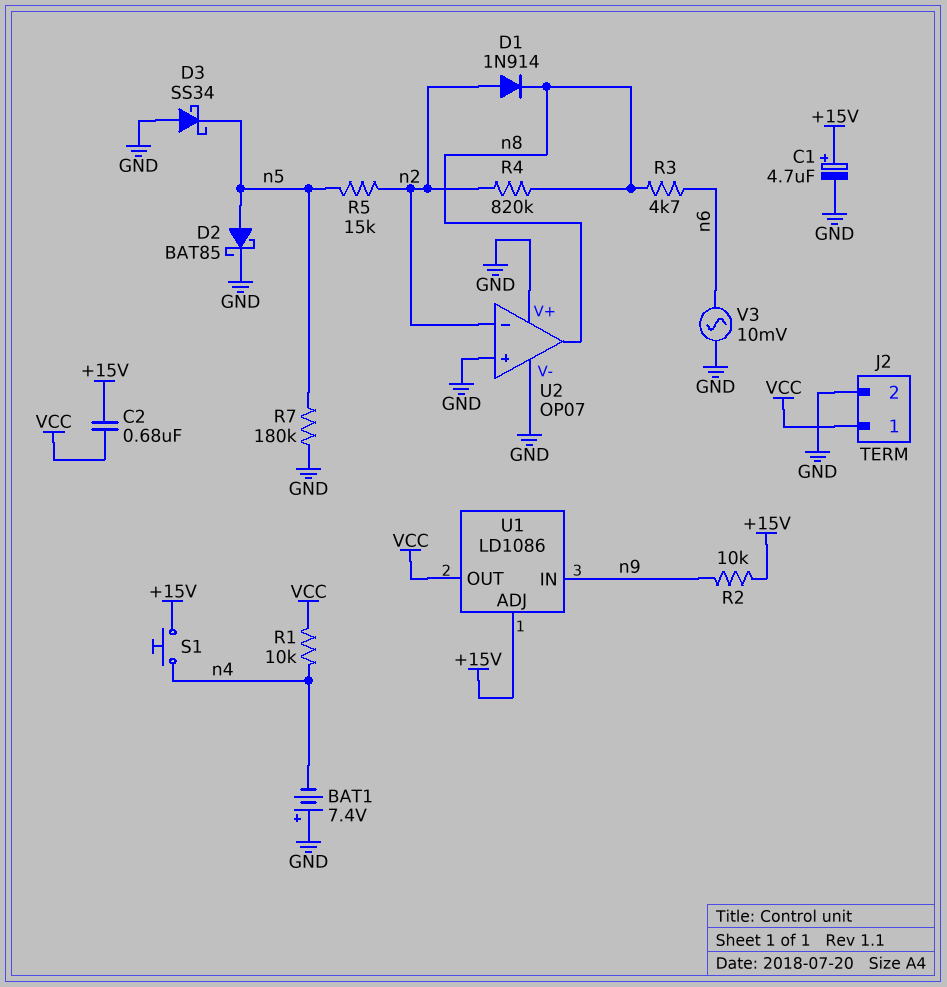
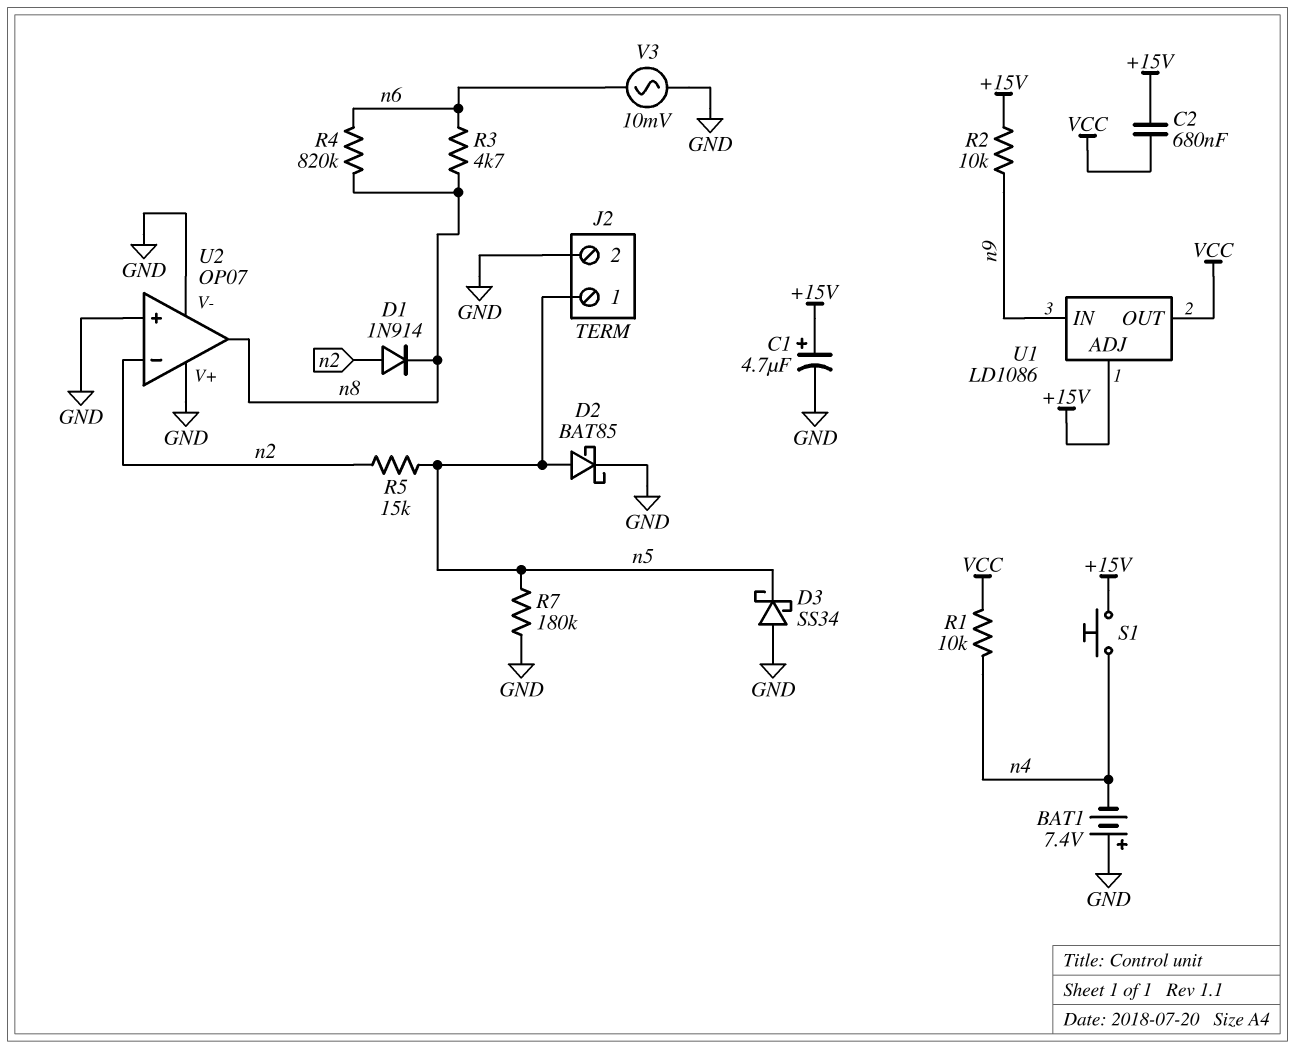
J2 pin 1: VCC -> n5
R4: 820k (n2, n8) -> 820k (n6, n8)

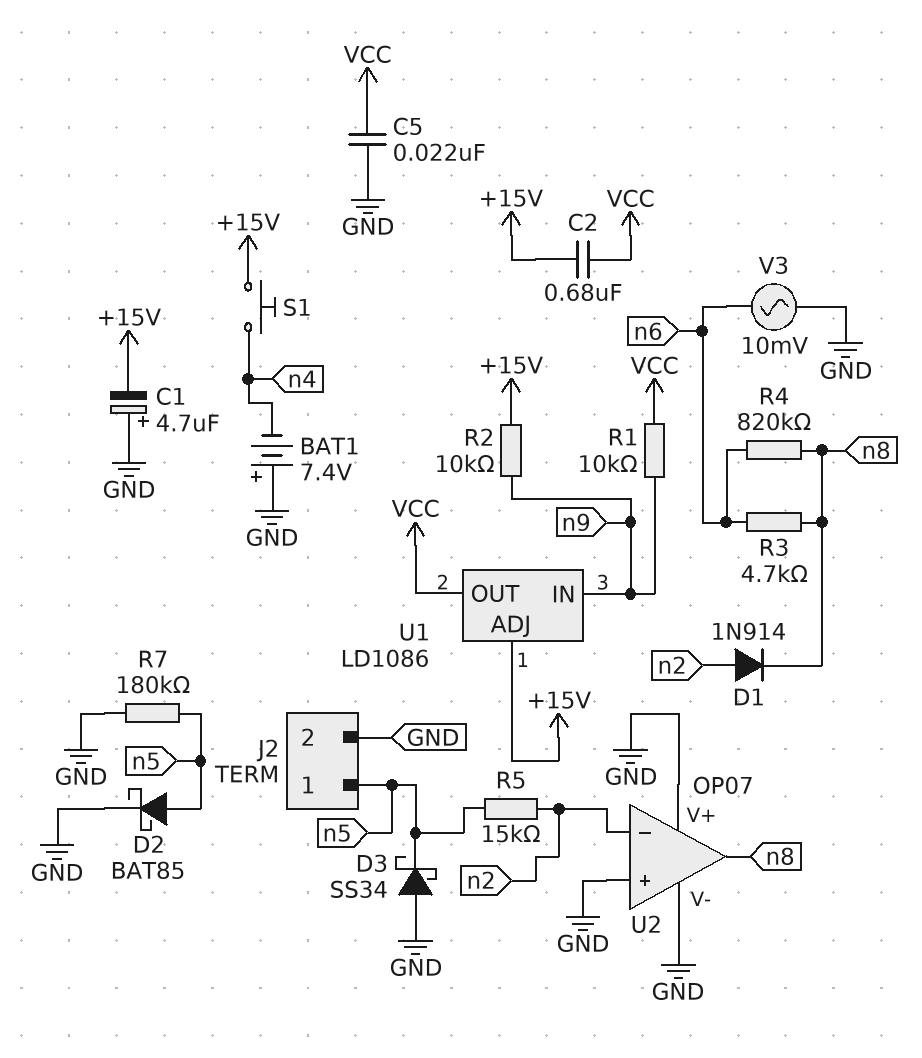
C1: 4.7uF (plus +15V, minus GND) -> 4.7uF (plus GND, minus +15V)
C5: none -> 22nF (GND, VCC)
R1: 10k (VCC, n4) -> 10k (VCC, n9)

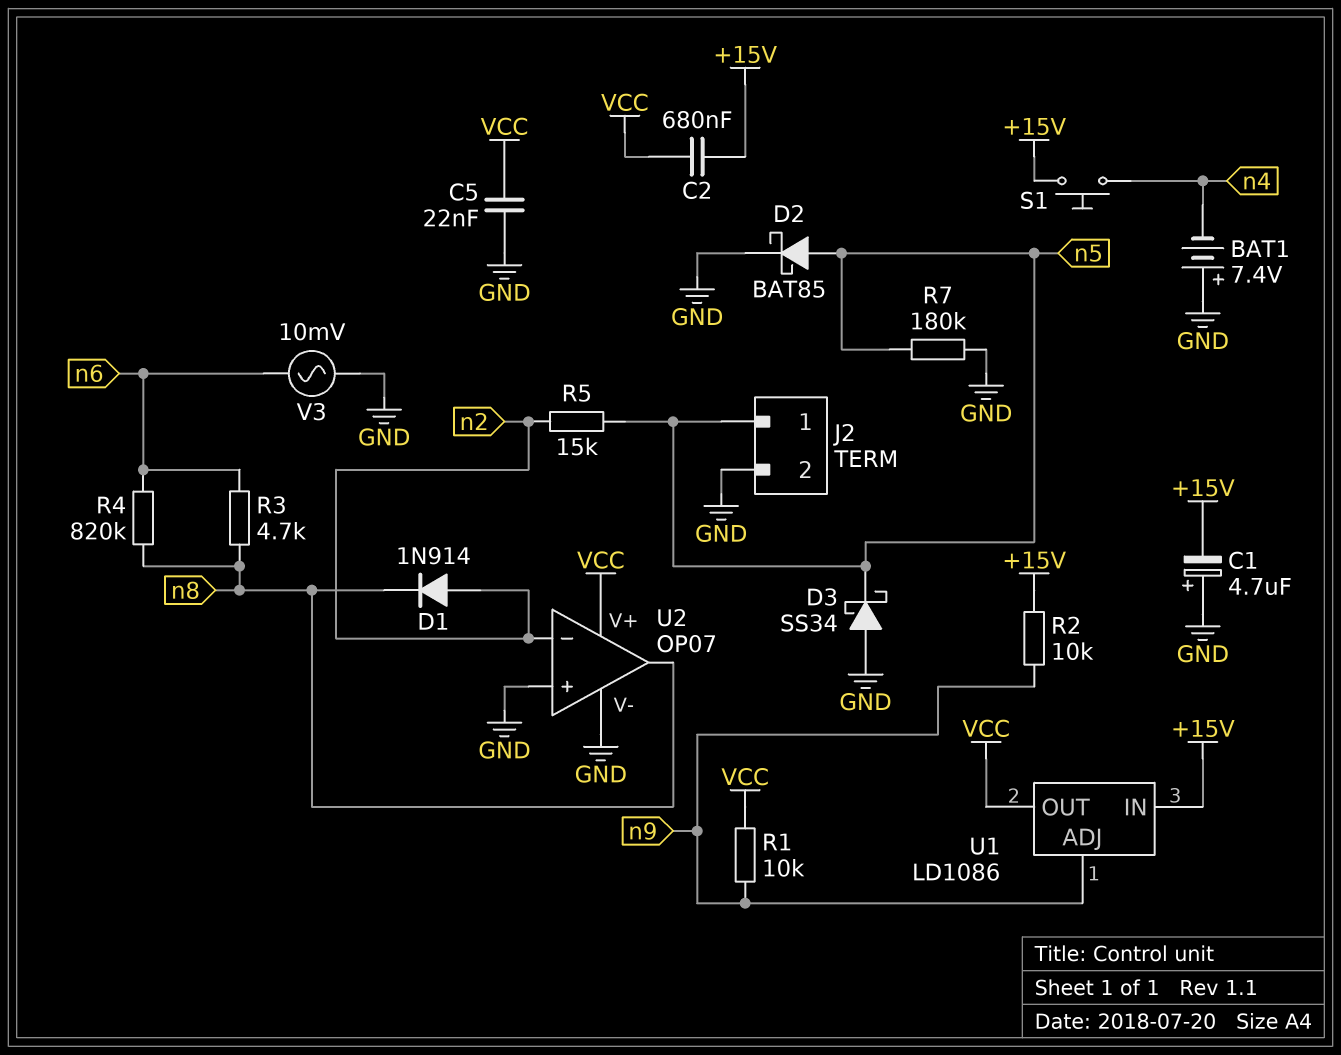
U1 pin ADJ: +15V -> n9
U1 pin IN: n9 -> +15V
U2 pin V+: GND -> VCC

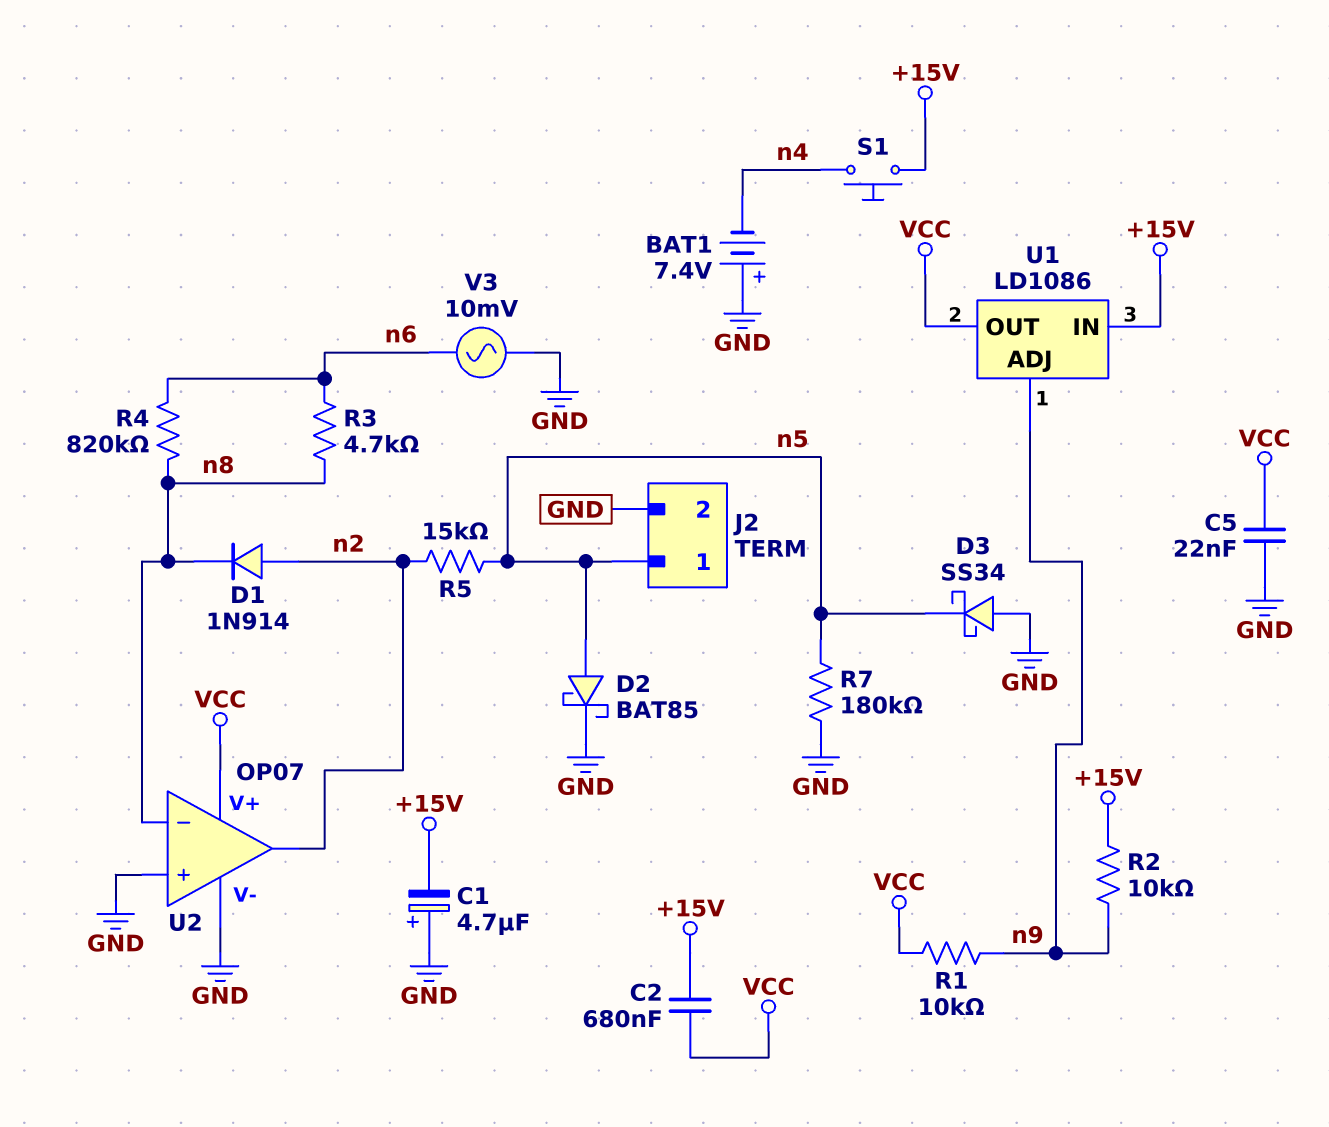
U2 pin in-: n2 -> n8
U2 pin out: n8 -> n2

